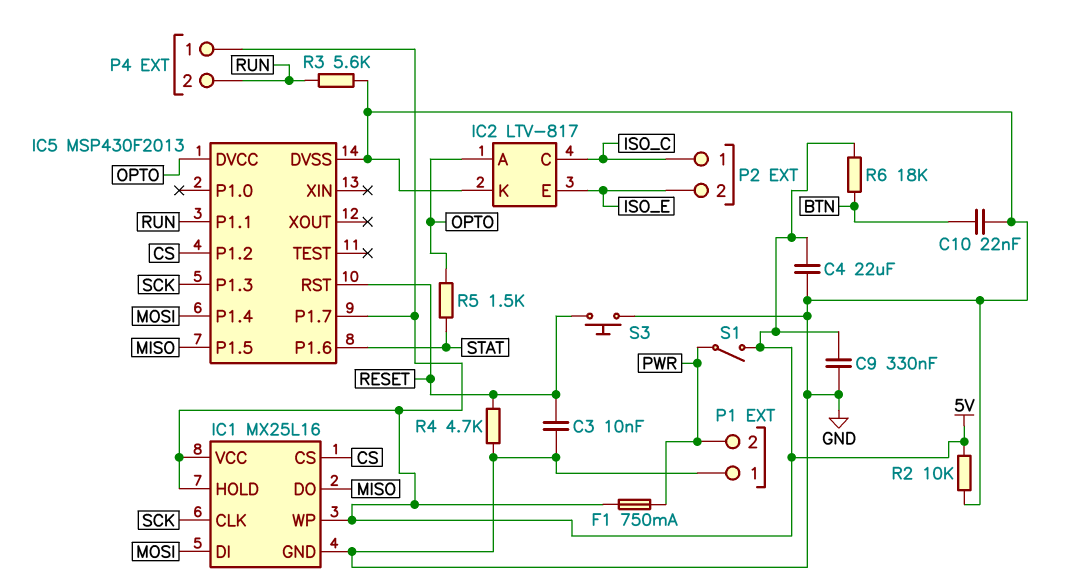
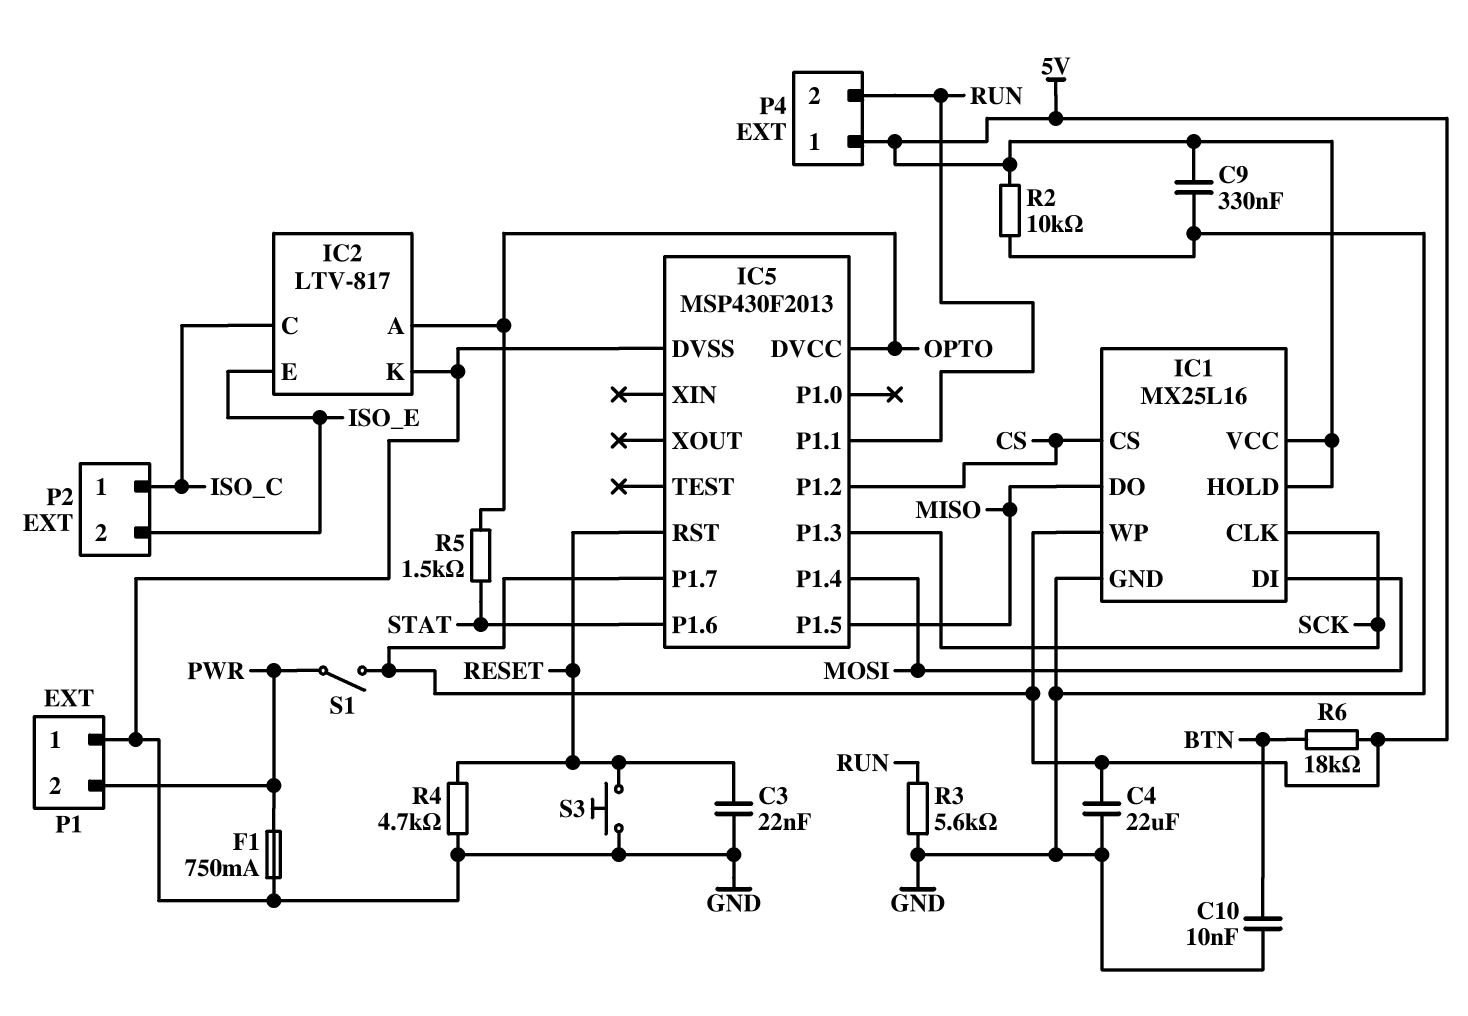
C3: 10nF (GND, RESET) -> 22nF (GND, RESET)
C10: 22nF (BTN, GND) -> 10nF (BTN, GND)
F1: 750mA (5V, PWR) -> 750mA (GND, PWR)

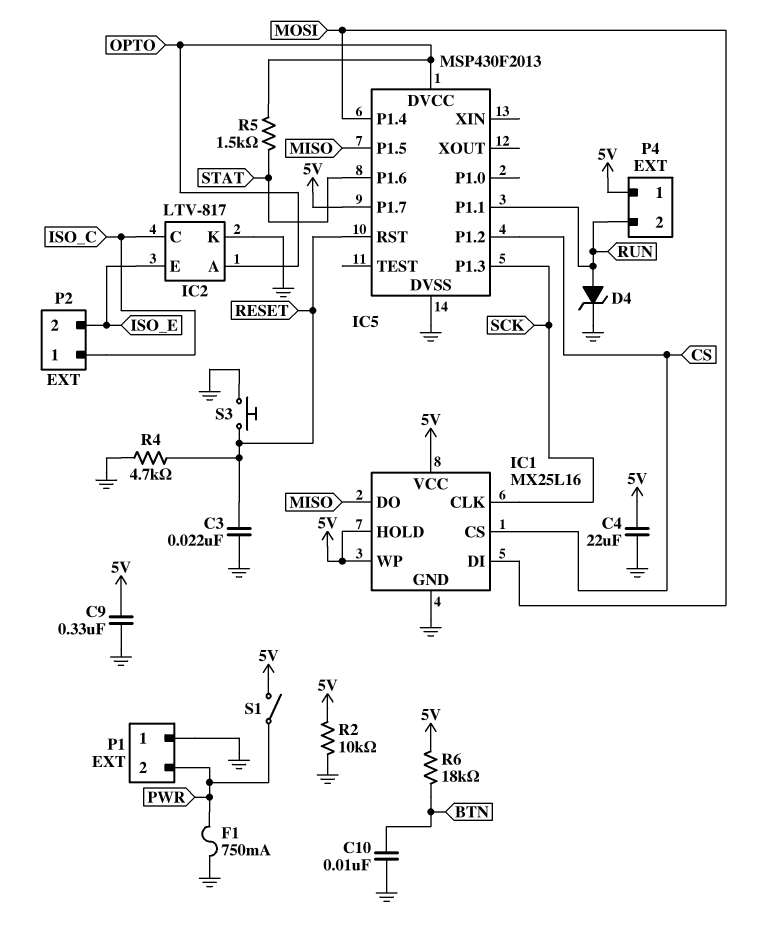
D4: none -> zener (A RUN, K GND)
R3: 5.6k (GND, RUN) -> none

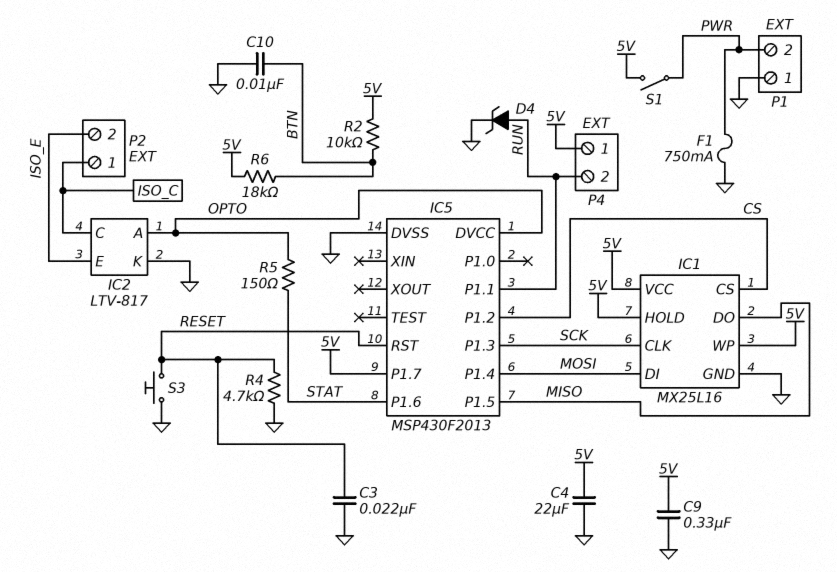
R2: 10k (5V, GND) -> 10k (5V, BTN)
R5: 1.5k (OPTO, STAT) -> 150 (OPTO, STAT)

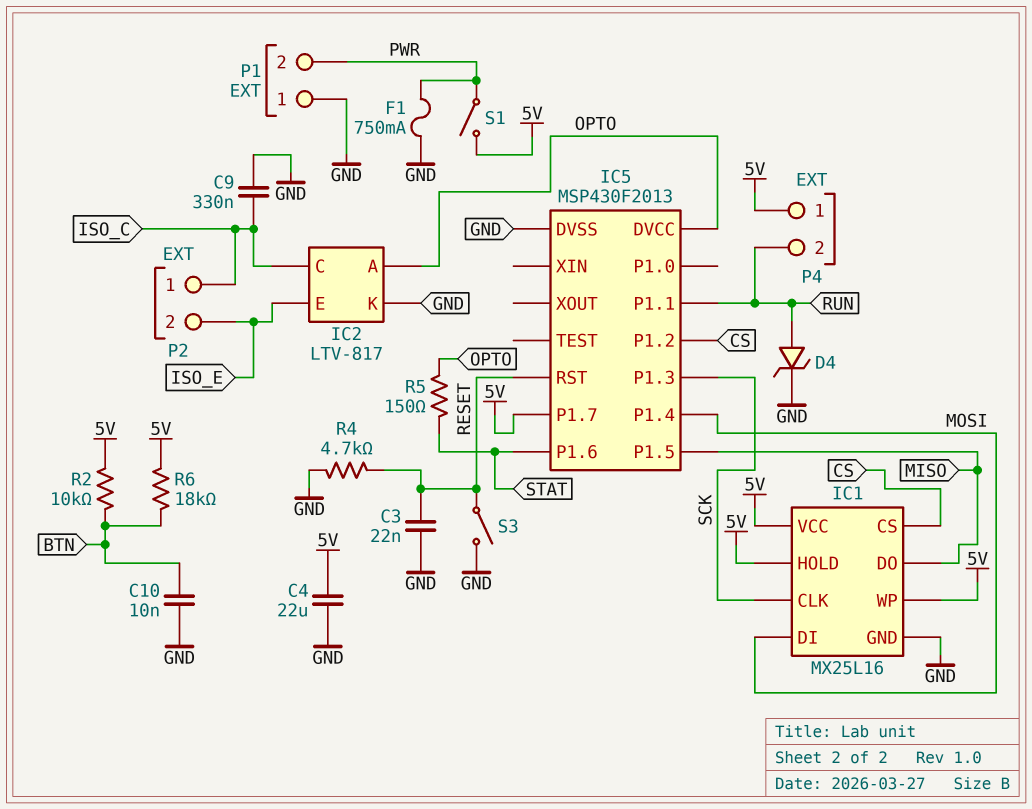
C9: 330nF (5V, GND) -> 330nF (GND, ISO_C)
S3: button (GND, RESET) -> switch (GND, RESET)

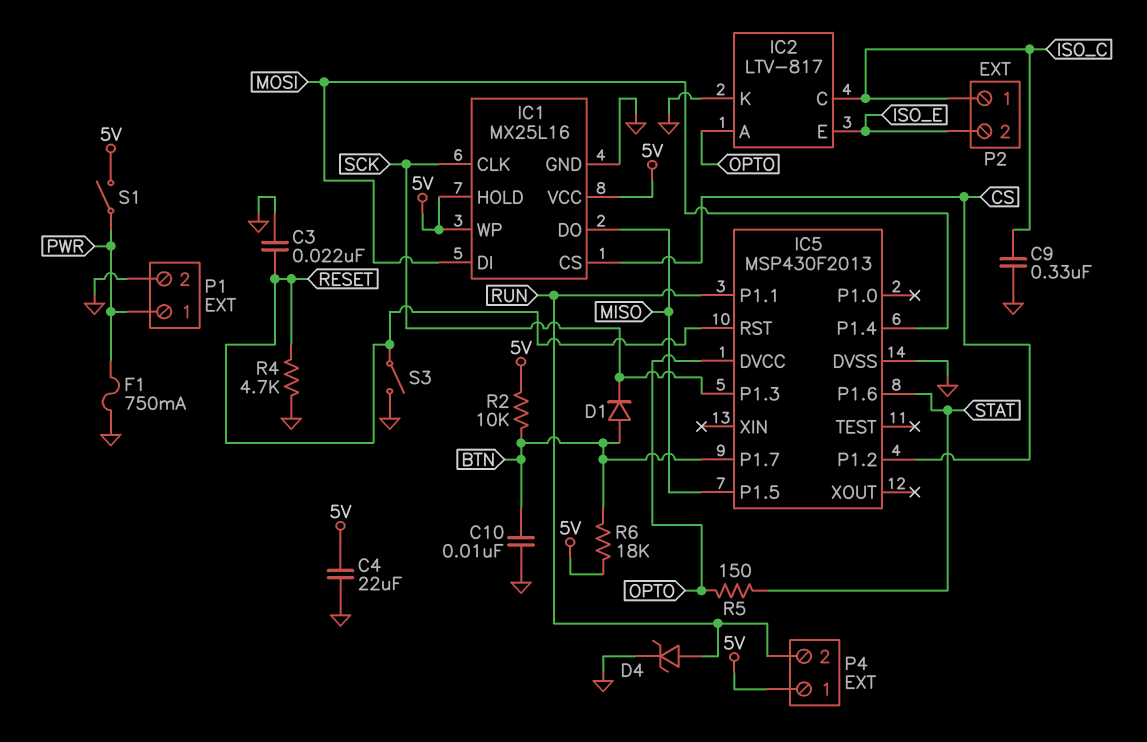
D1: none -> diode (A BTN, K SCK)
IC5 pin P1.7: 5V -> BTN
P1 pin 1: GND -> PWR
P1 pin 2: PWR -> GND

